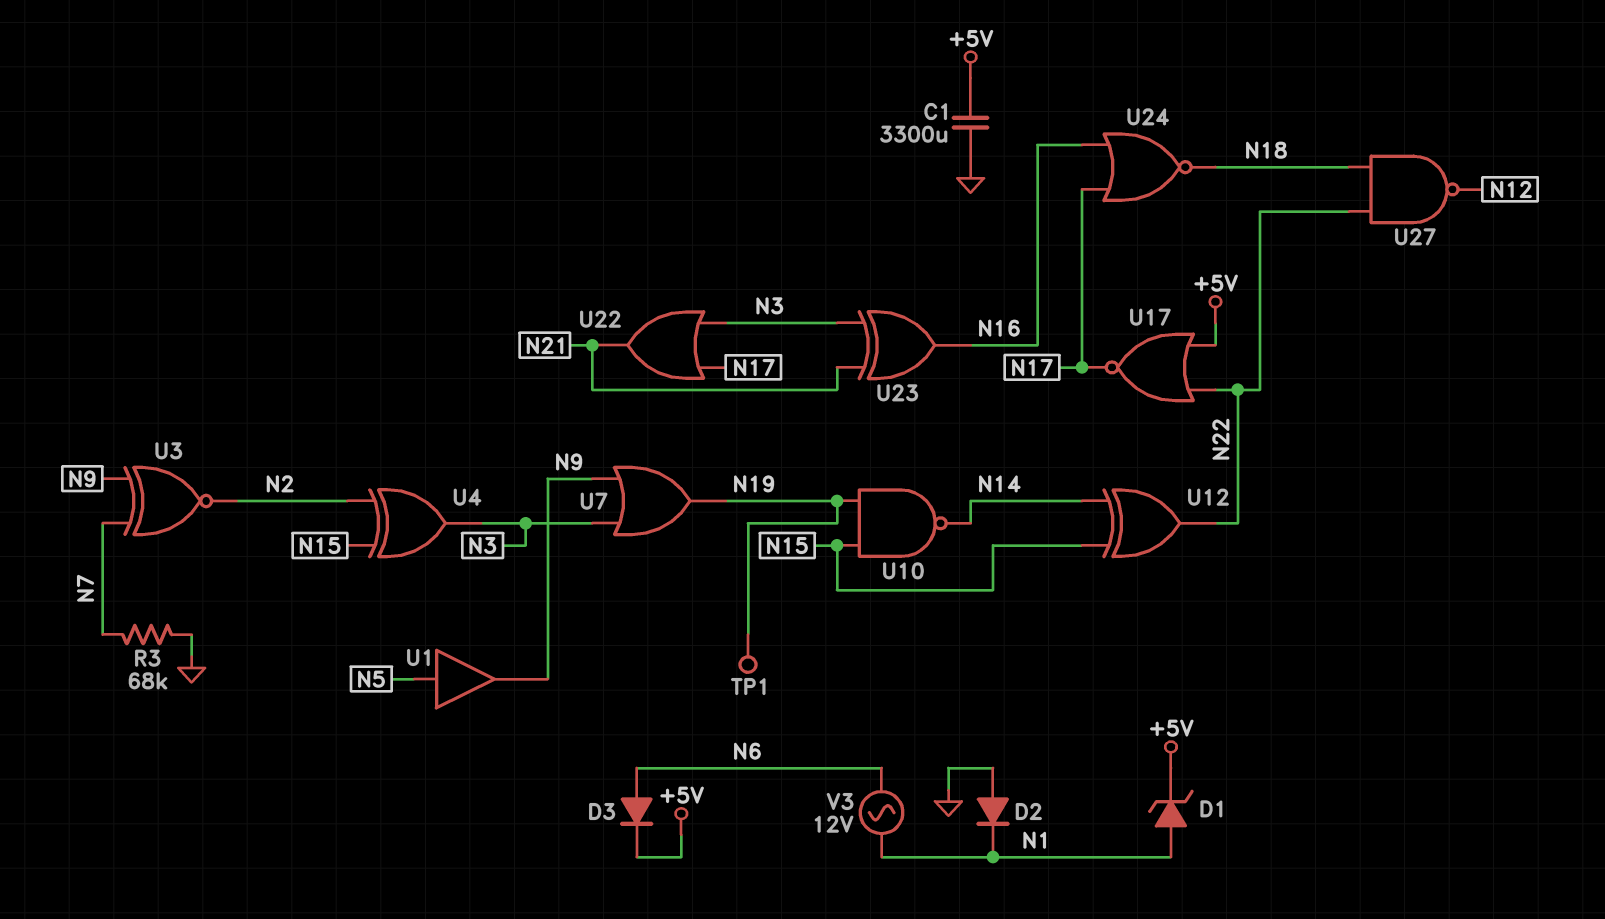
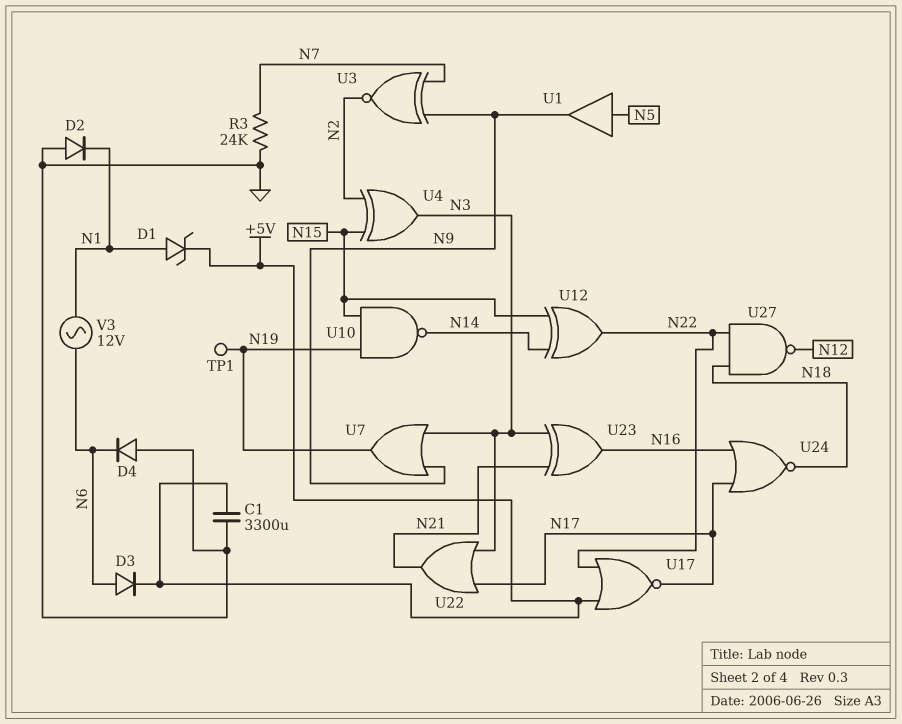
D4: none -> diode (A GND, K N6)
R3: 68k (GND, N7) -> 24k (GND, N7)

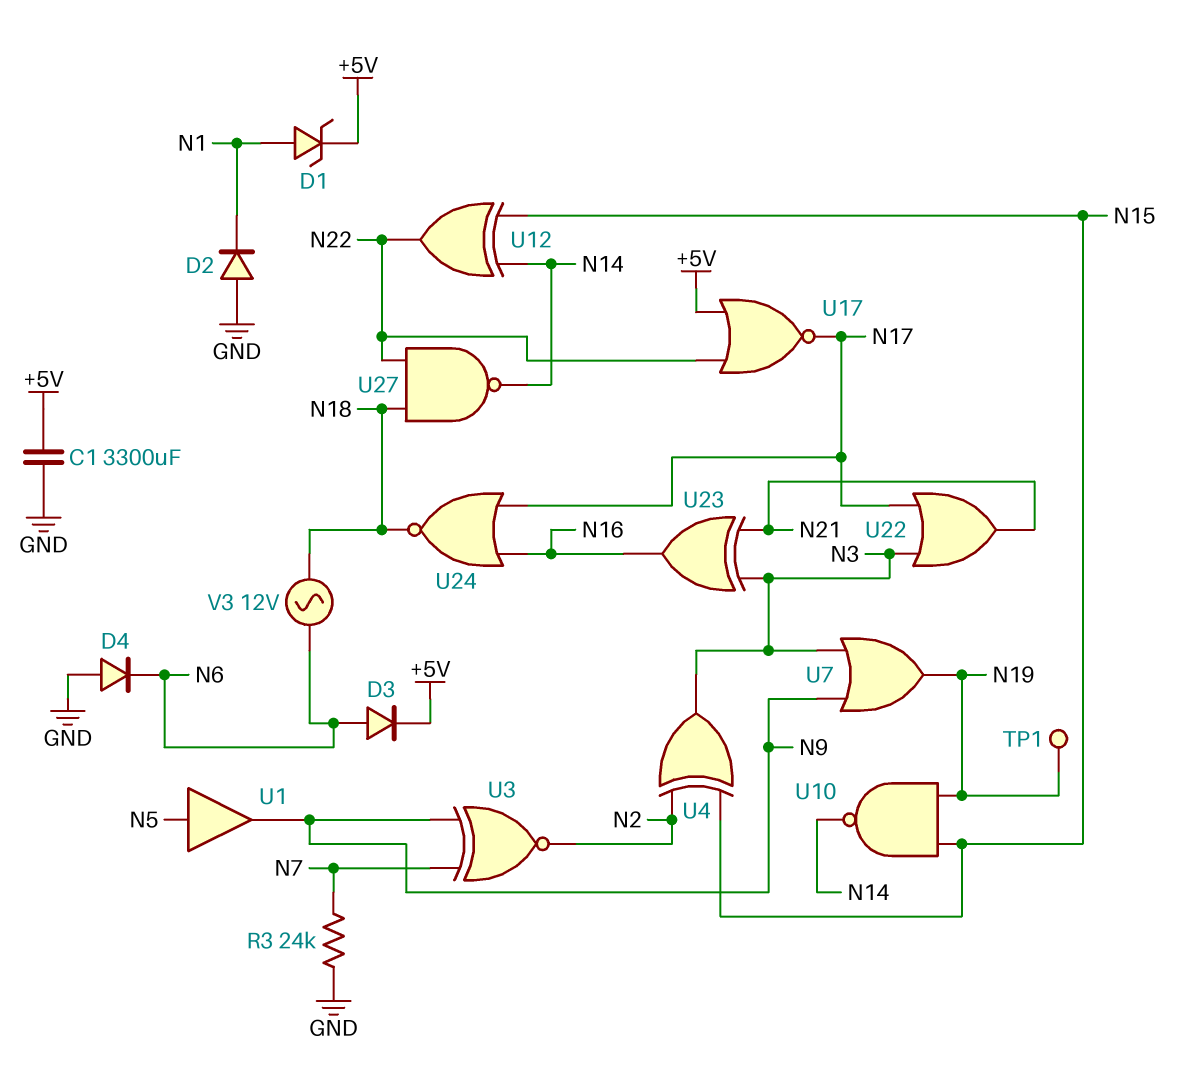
U27: NAND (in N18, in N22, out N12) -> NAND (in N18, in N22, out N14)
V3: AC 12V (N1, N6) -> AC 12V (N6, N18)

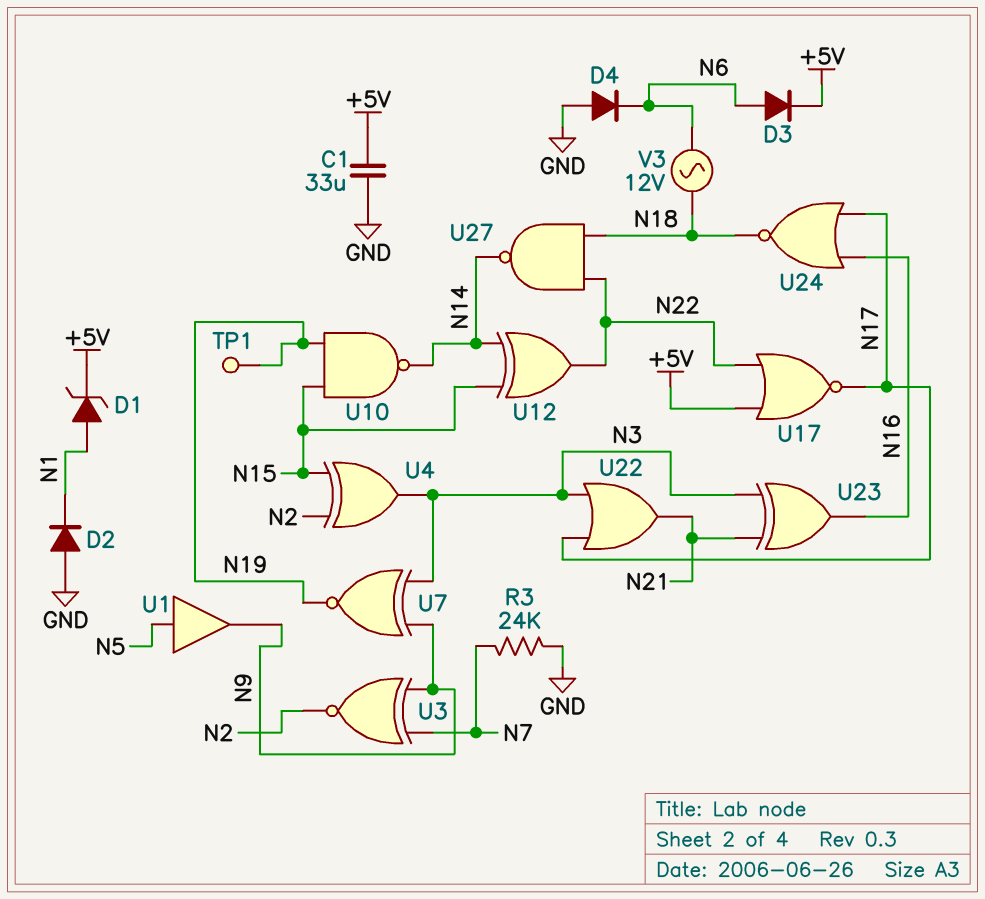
C1: 3300uF (+5V, GND) -> 33uF (+5V, GND)
U7: OR (in N3, in N9, out N19) -> XNOR (in N3, in N9, out N19)

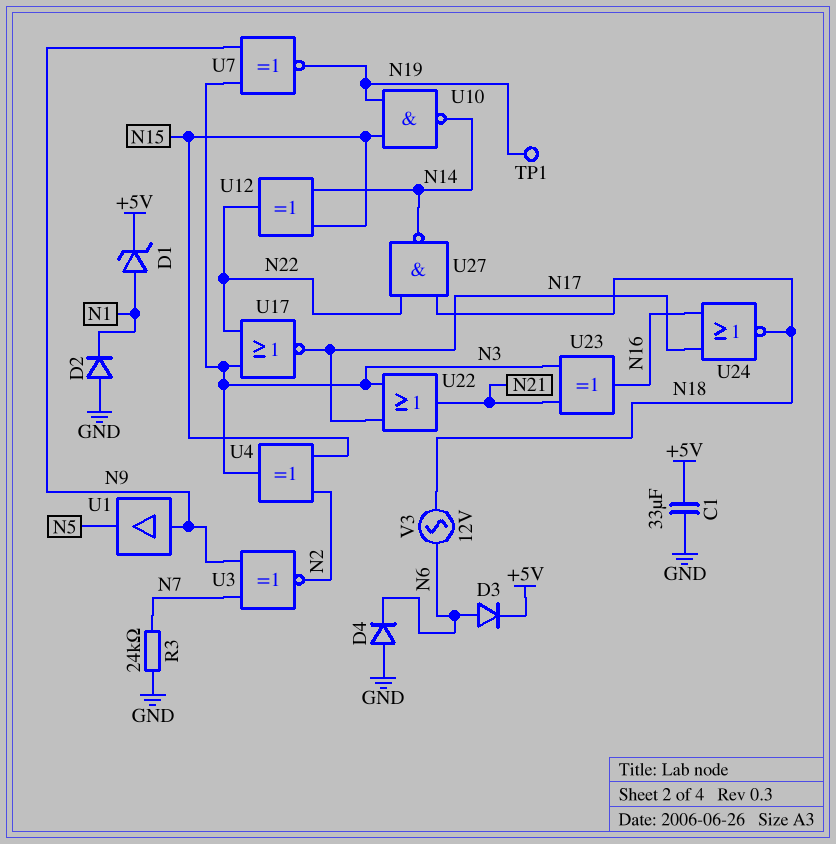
U1: buffer (in N5, out N9) -> buffer (in N9, out N5)
U17: NOR (in +5V, in N22, out N17) -> NOR (in N3, in N22, out N17)

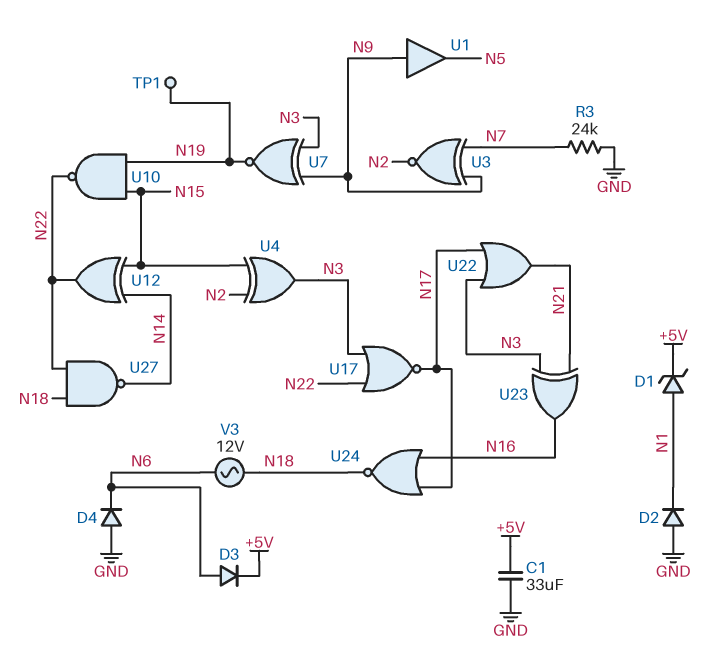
U10: NAND (in N15, in N19, out N14) -> NAND (in N15, in N19, out N22)

